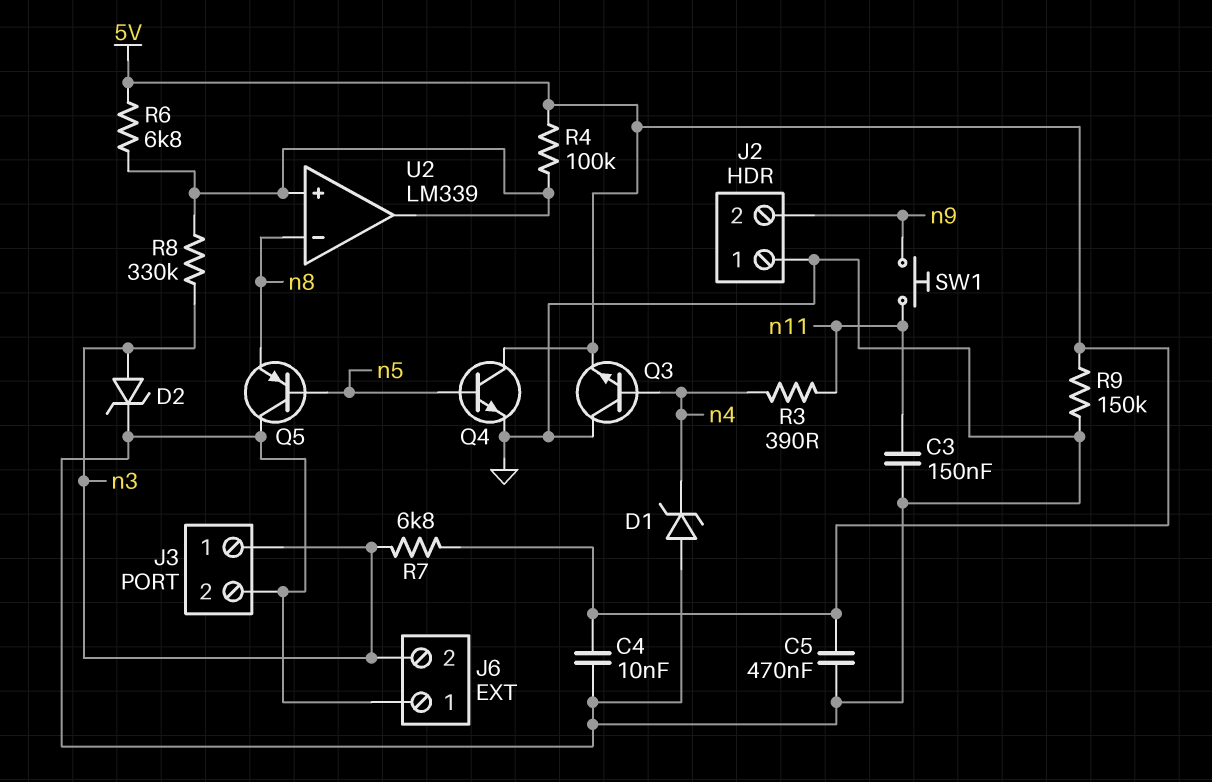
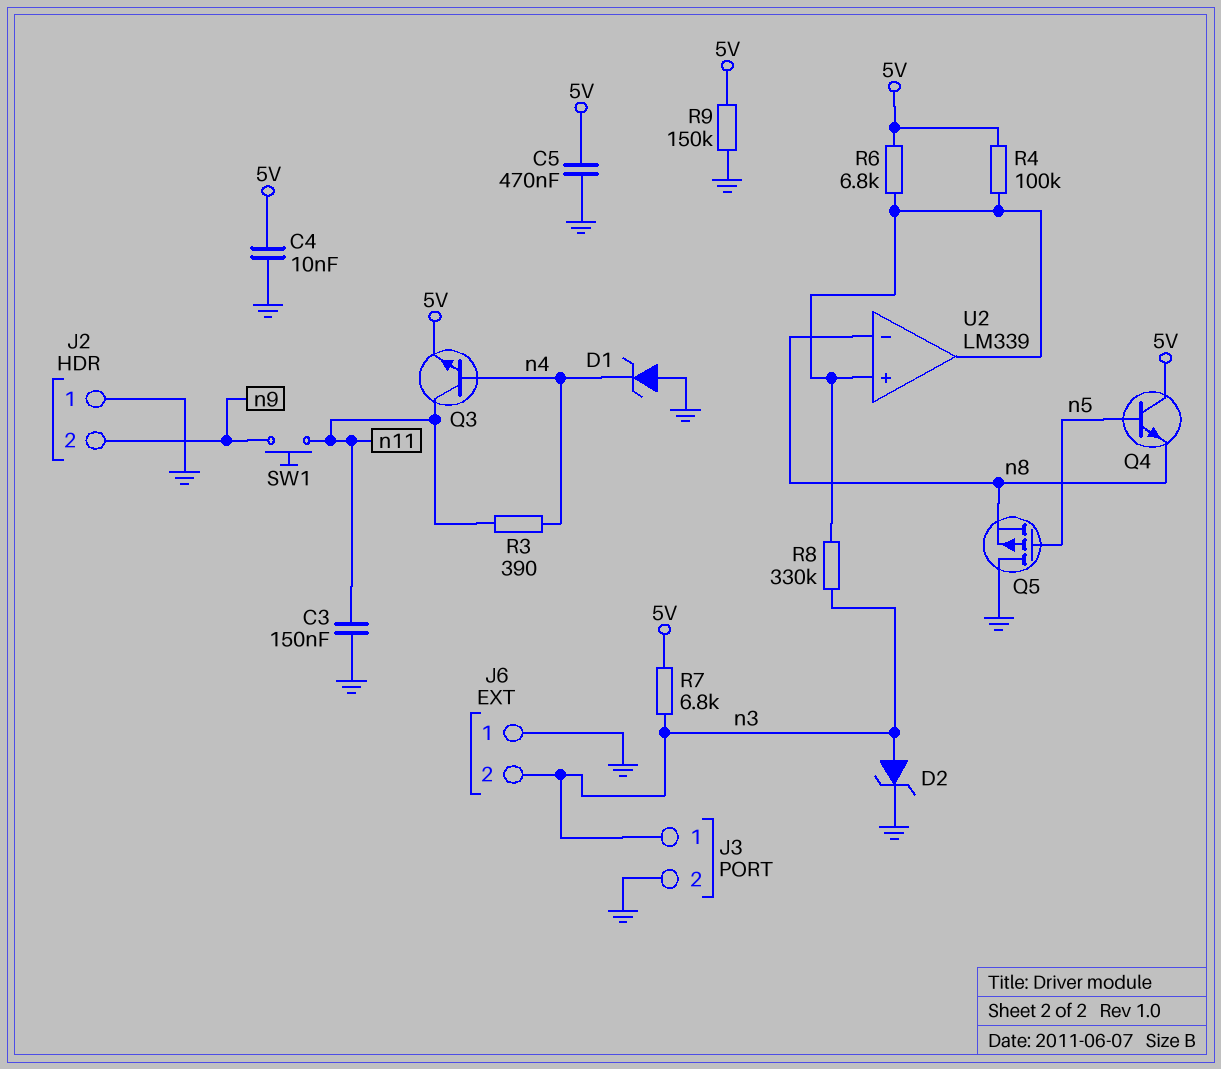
Q3: NPN (B n4, C GND, E 5V) -> NPN (B n4, C n11, E 5V)
Q4: NPN (B n5, C 5V, E GND) -> NPN (B n5, C 5V, E n8)
Q5: PNP (B n5, C GND, E n8) -> PMOS (G n5, D GND, S n8)

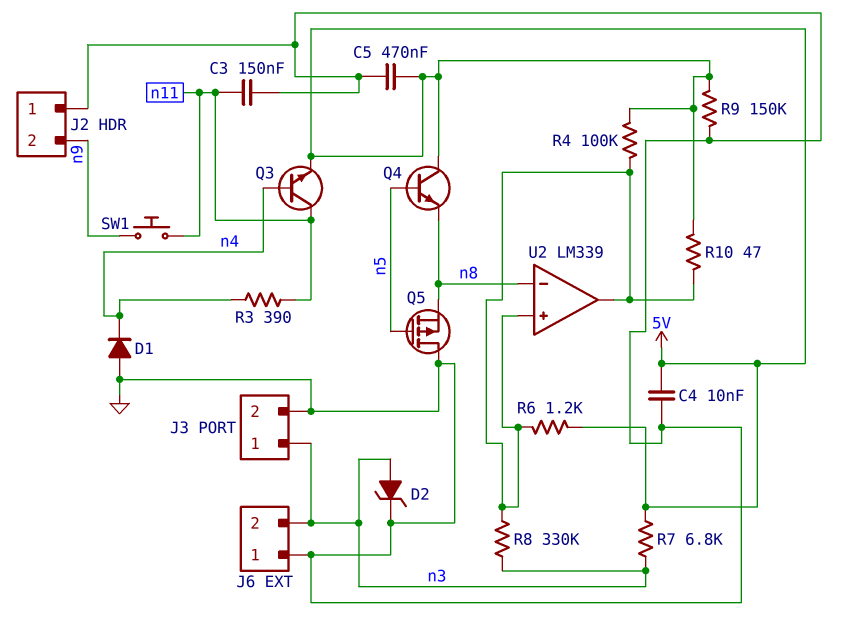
D1: zener (A GND, K n4) -> diode (A GND, K n4)
R6: 6.8k (5V, U2/in+) -> 1.2k (5V, U2/in+)
R10: none -> 47 (5V, U2/in+)

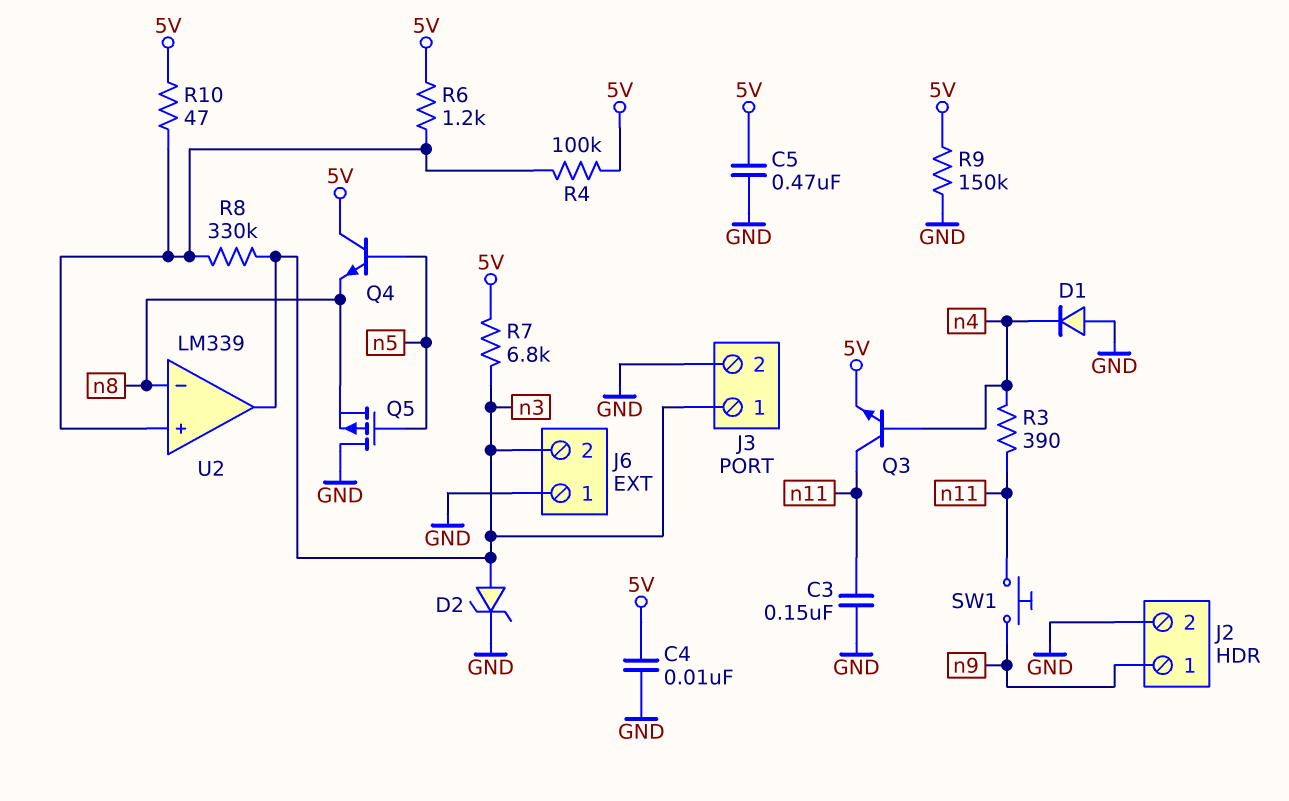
J2 pin 1: GND -> n9
J2 pin 2: n9 -> GND
U2 pin out: U2/in+ -> n3

